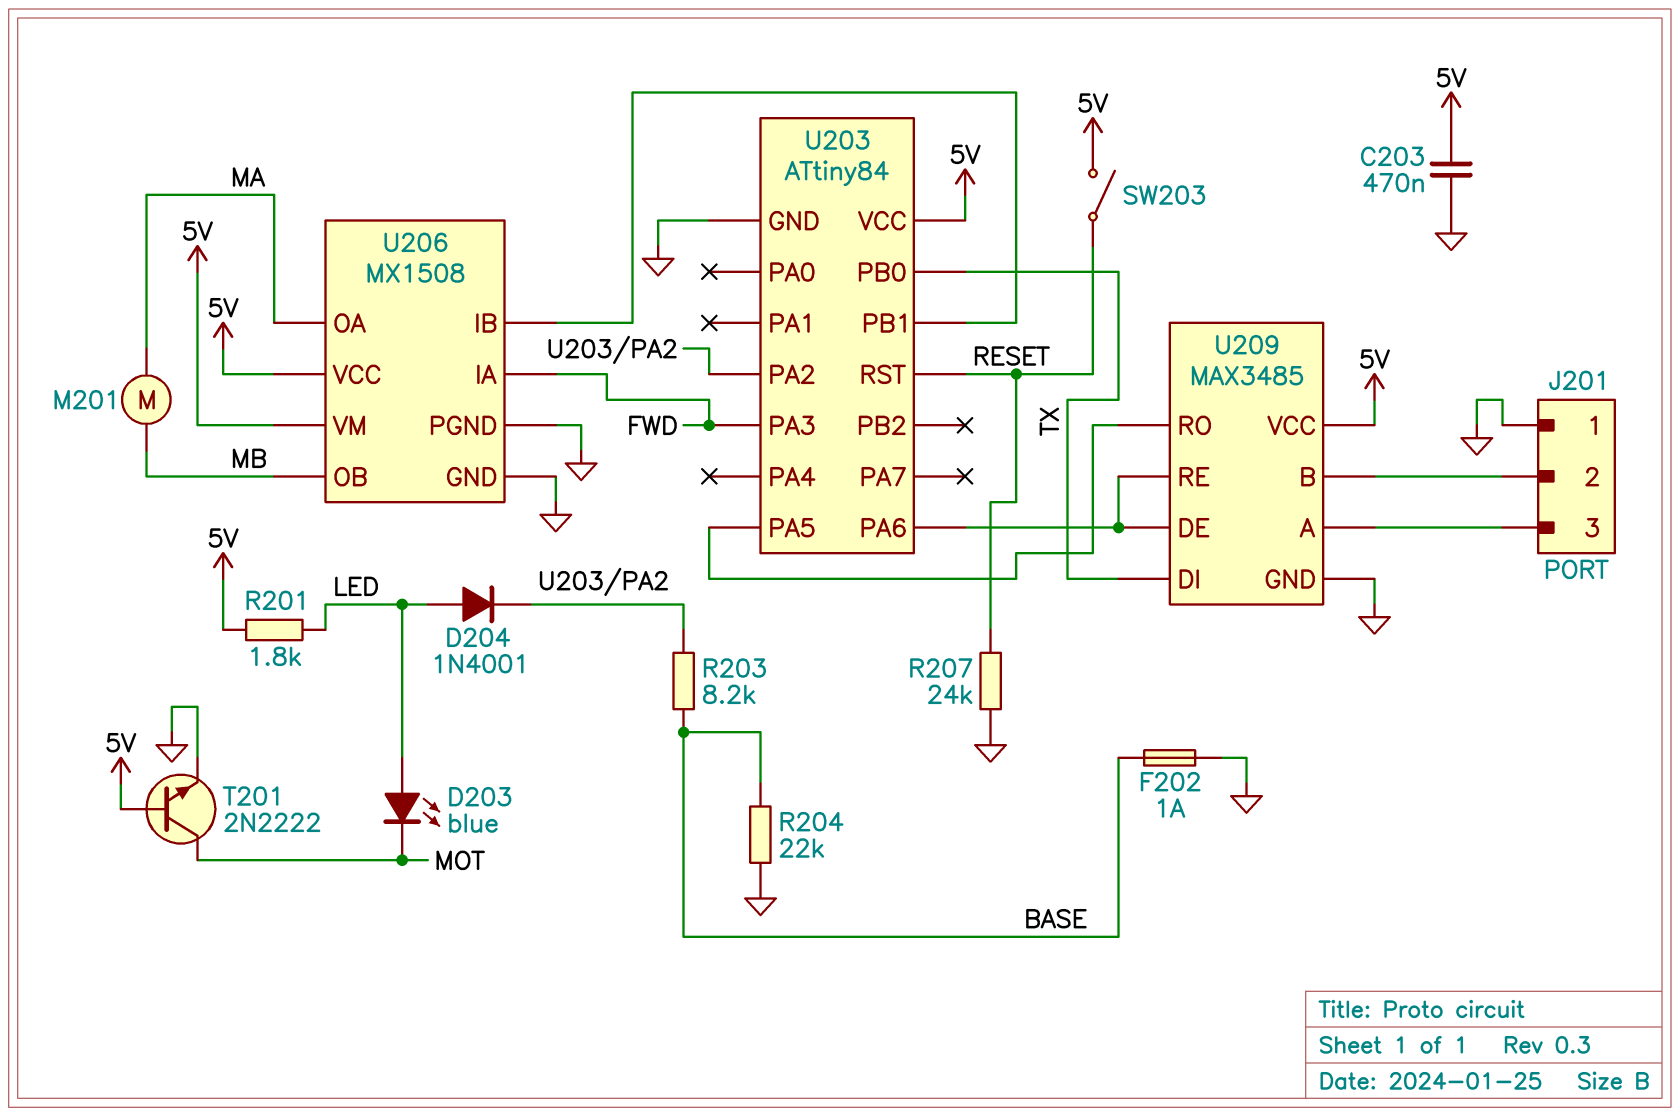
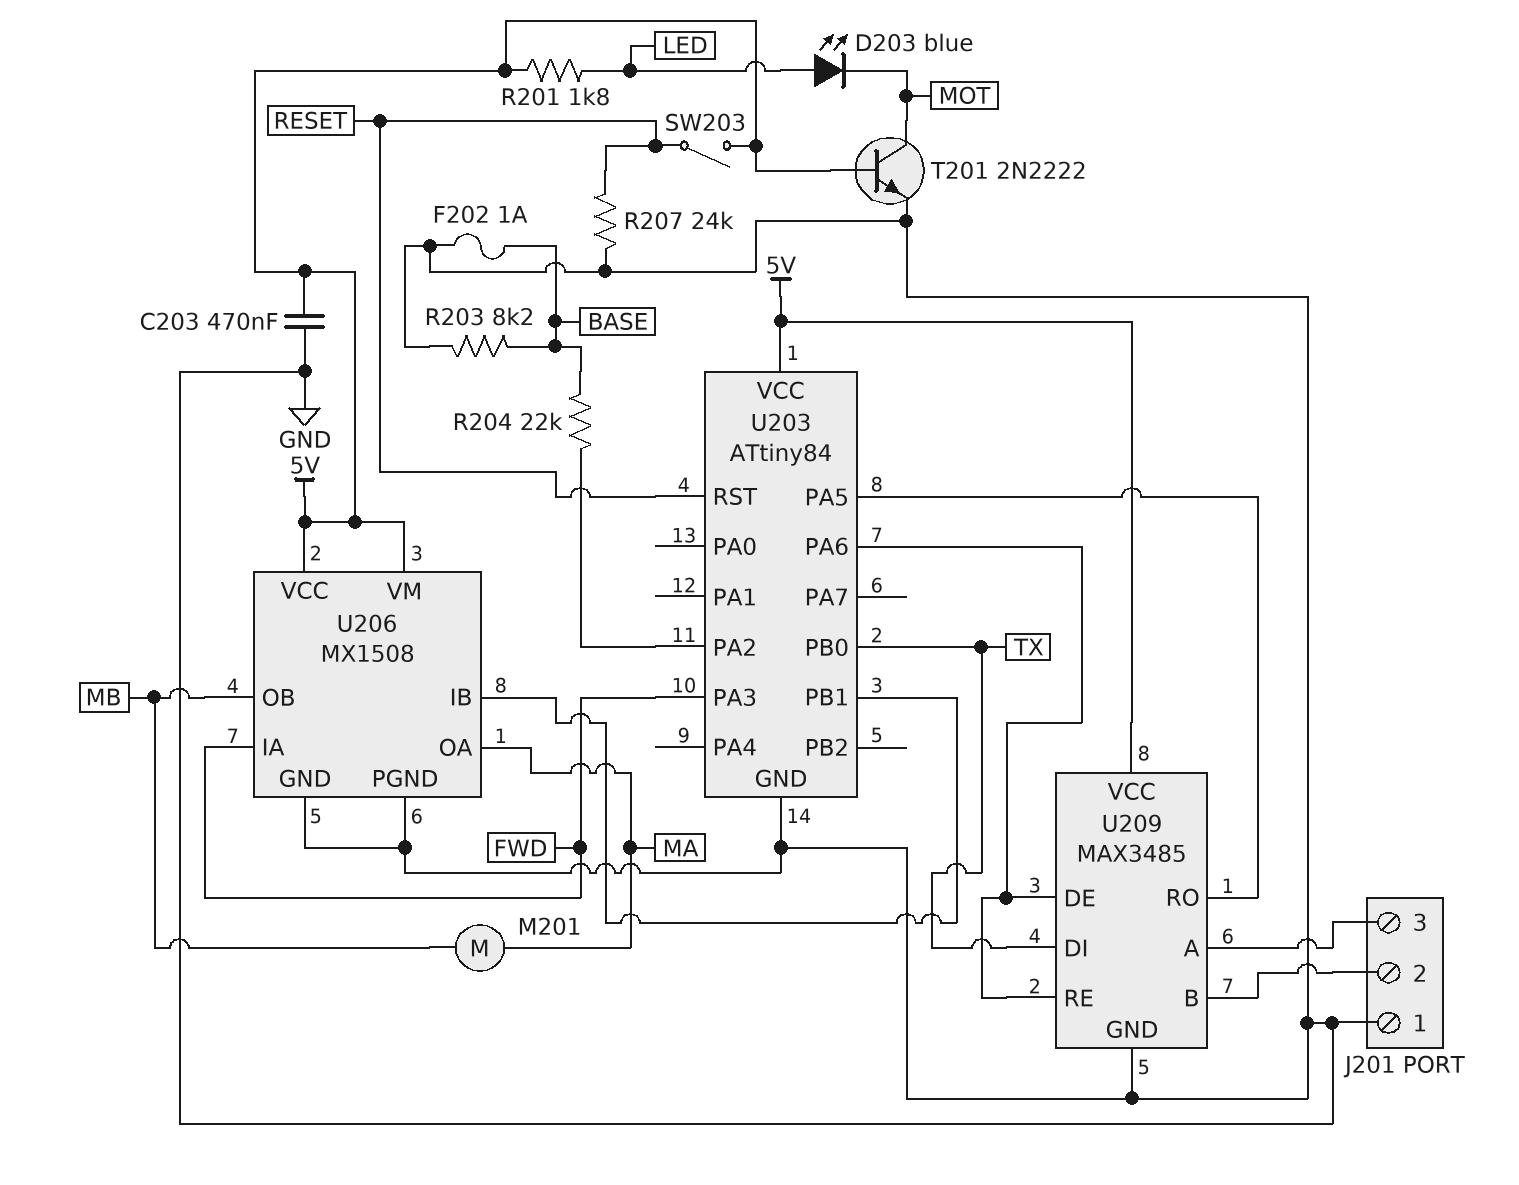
D204: diode 1N4001 (A LED, K U203/PA2) -> none
R203: 8.2k (BASE, U203/PA2) -> 8.2k (BASE, GND)
R204: 22k (BASE, GND) -> 22k (BASE, U203/PA2)

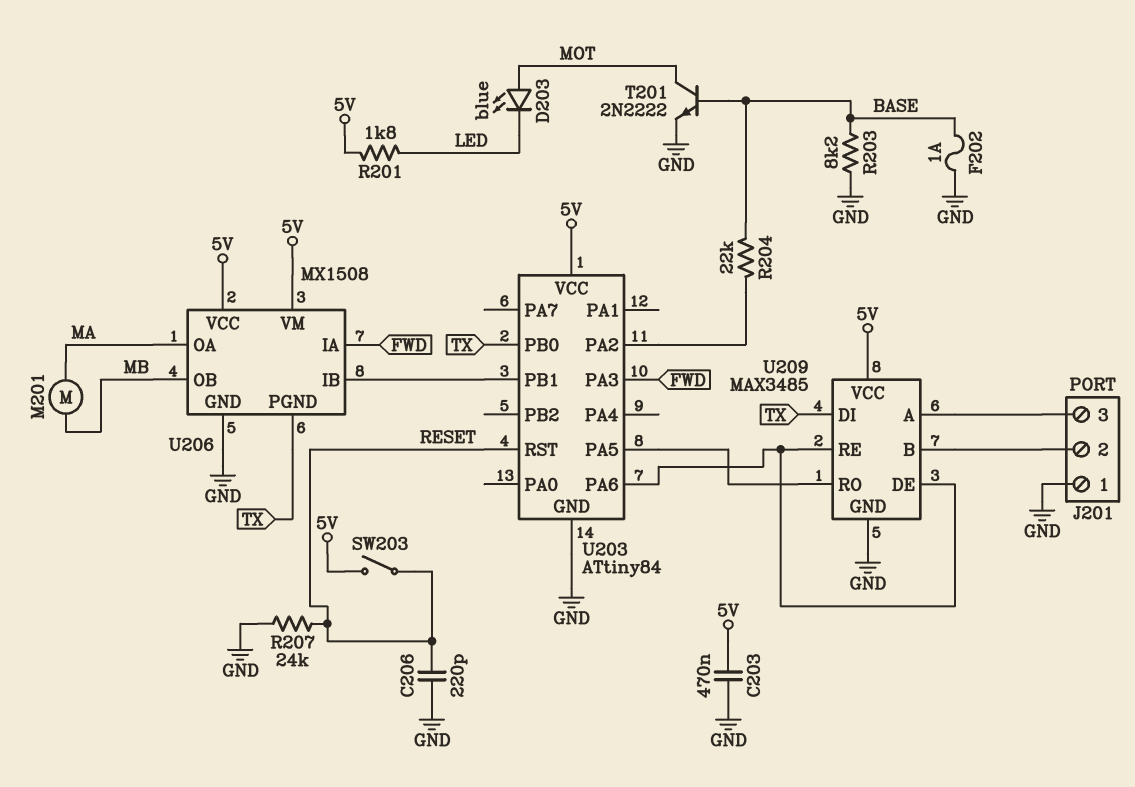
C206: none -> 220pF (GND, RESET)
D203: LED blue (A LED, K MOT) -> LED blue (A MOT, K LED)
T201: NPN 2N2222 (B 5V, C MOT, E GND) -> NPN 2N2222 (B BASE, C MOT, E GND)
U206 pin PGND: GND -> TX

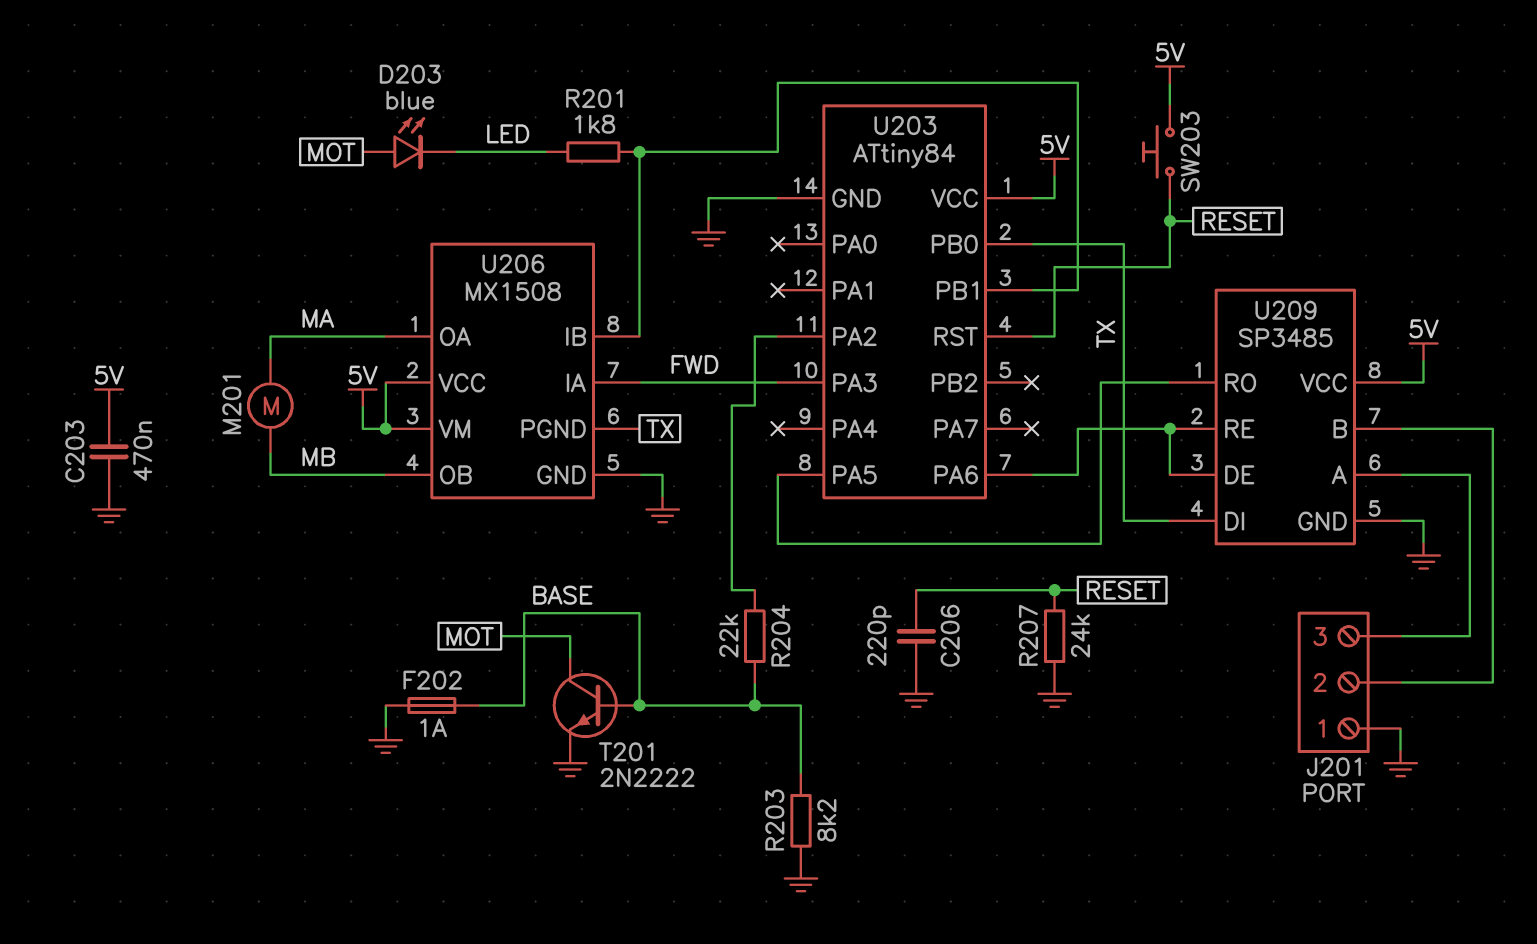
R201: 1.8k (5V, LED) -> 1.8k (LED, U203/PB1)
SW203: switch (5V, RESET) -> button (5V, RESET)
U209: MAX3485 -> SP3485

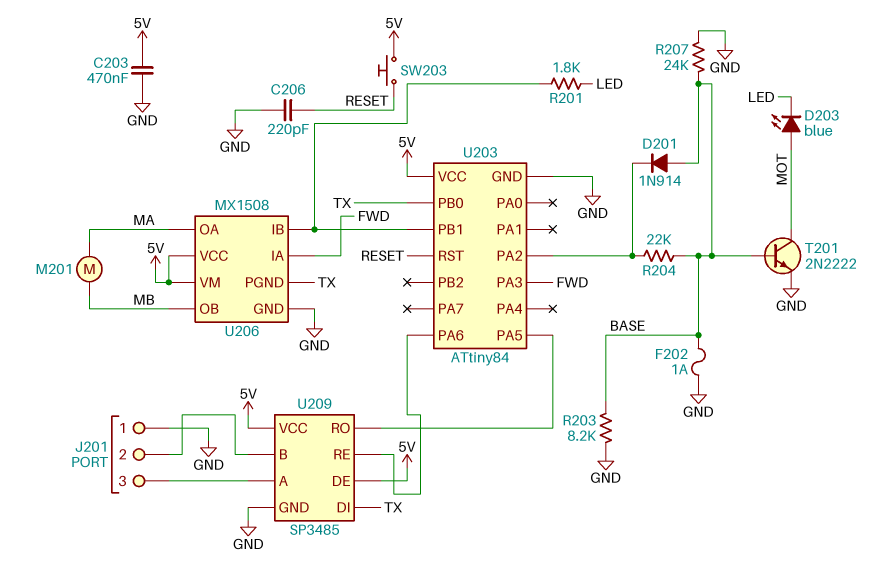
D201: none -> diode 1N914 (A BASE, K U203/PA2)
R207: 24k (GND, RESET) -> 24k (BASE, GND)
U209 pin DE: U203/PA6 -> 5V

